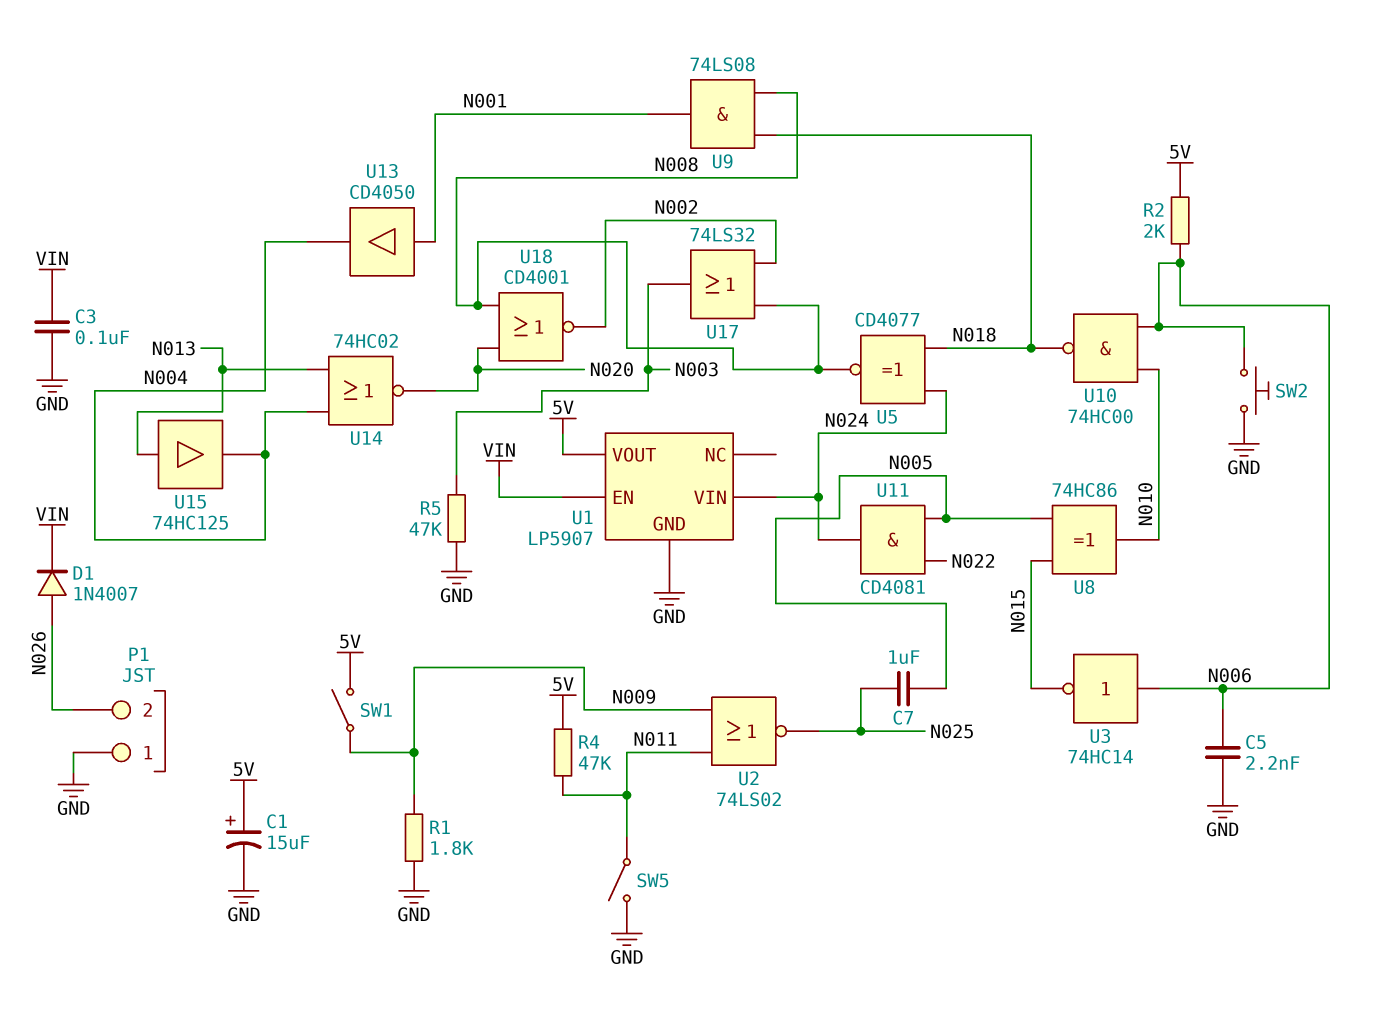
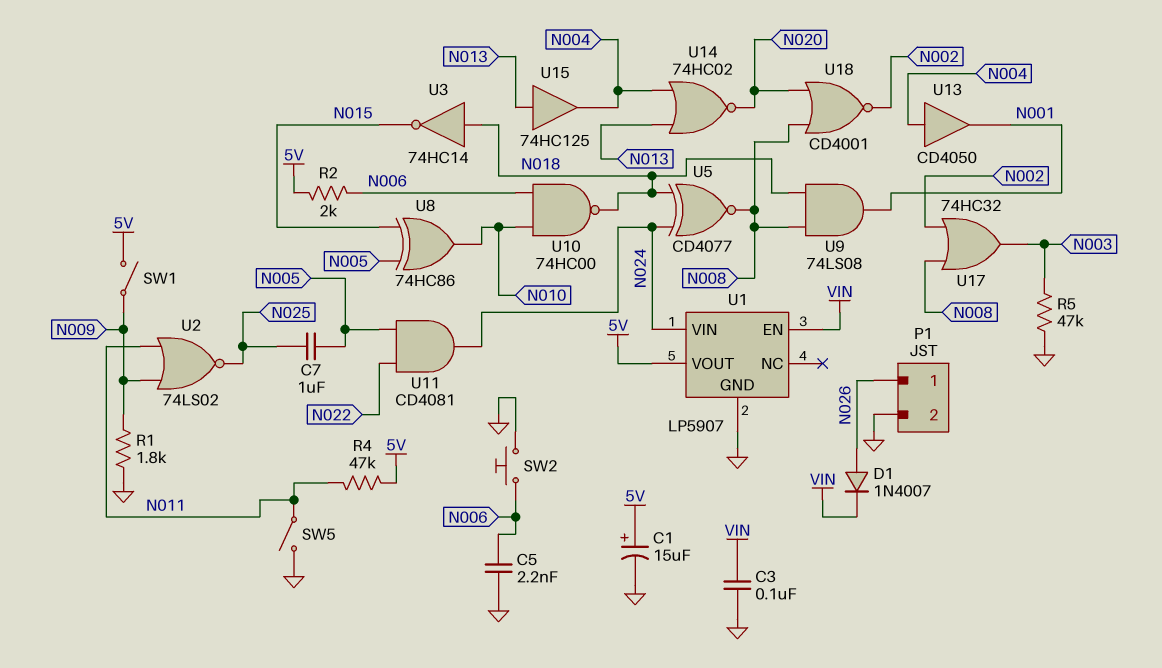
P1 pin 1: GND -> N026
P1 pin 2: N026 -> GND
U3: NOT 74HC14 (in N006, out N015) -> NOT 74HC14 (in N018, out N015)
U13: buffer CD4050 (in N001, out N004) -> buffer CD4050 (in N004, out N001)
U17: OR 74LS32 (in N002, in N008, out N003) -> OR 74HC32 (in N002, in N008, out N003)

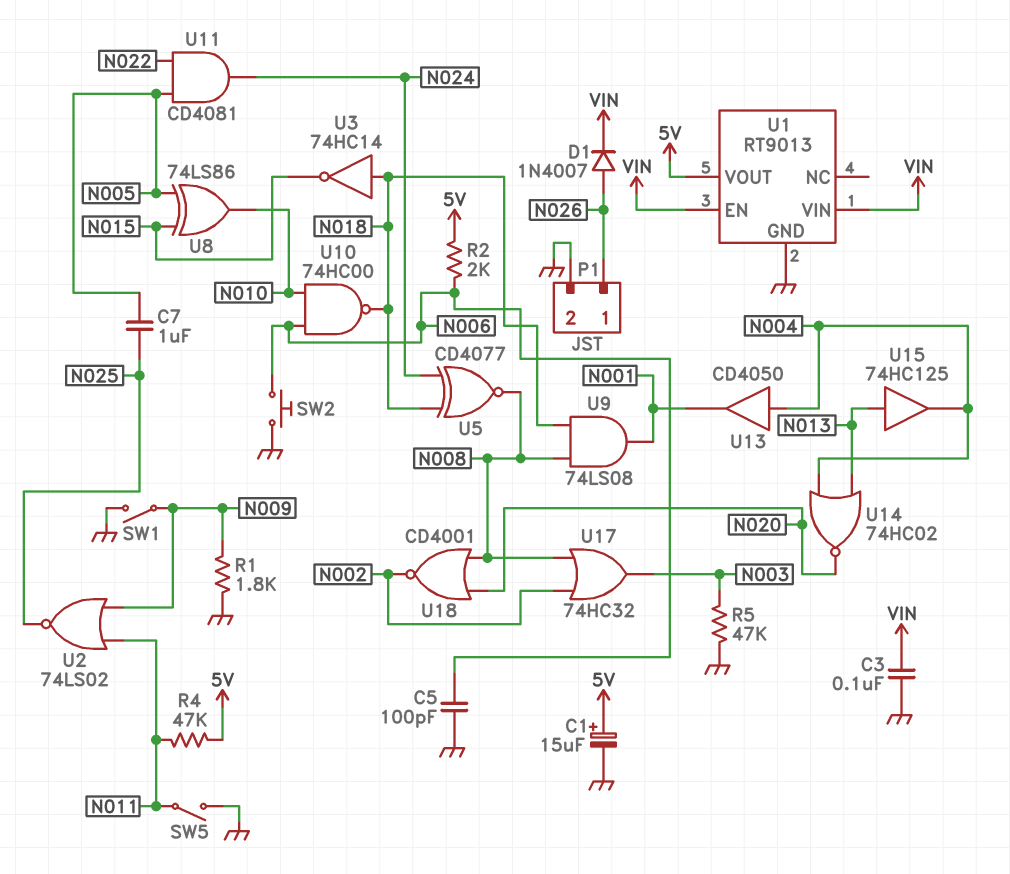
C5: 2.2nF (GND, N006) -> 100pF (GND, N006)
SW1: switch (5V, N009) -> switch (GND, N009)
U1: LP5907 -> RT9013
U1 pin VIN: N024 -> VIN
U8: XOR 74HC86 (in N005, in N015, out N010) -> XOR 74LS86 (in N005, in N015, out N010)

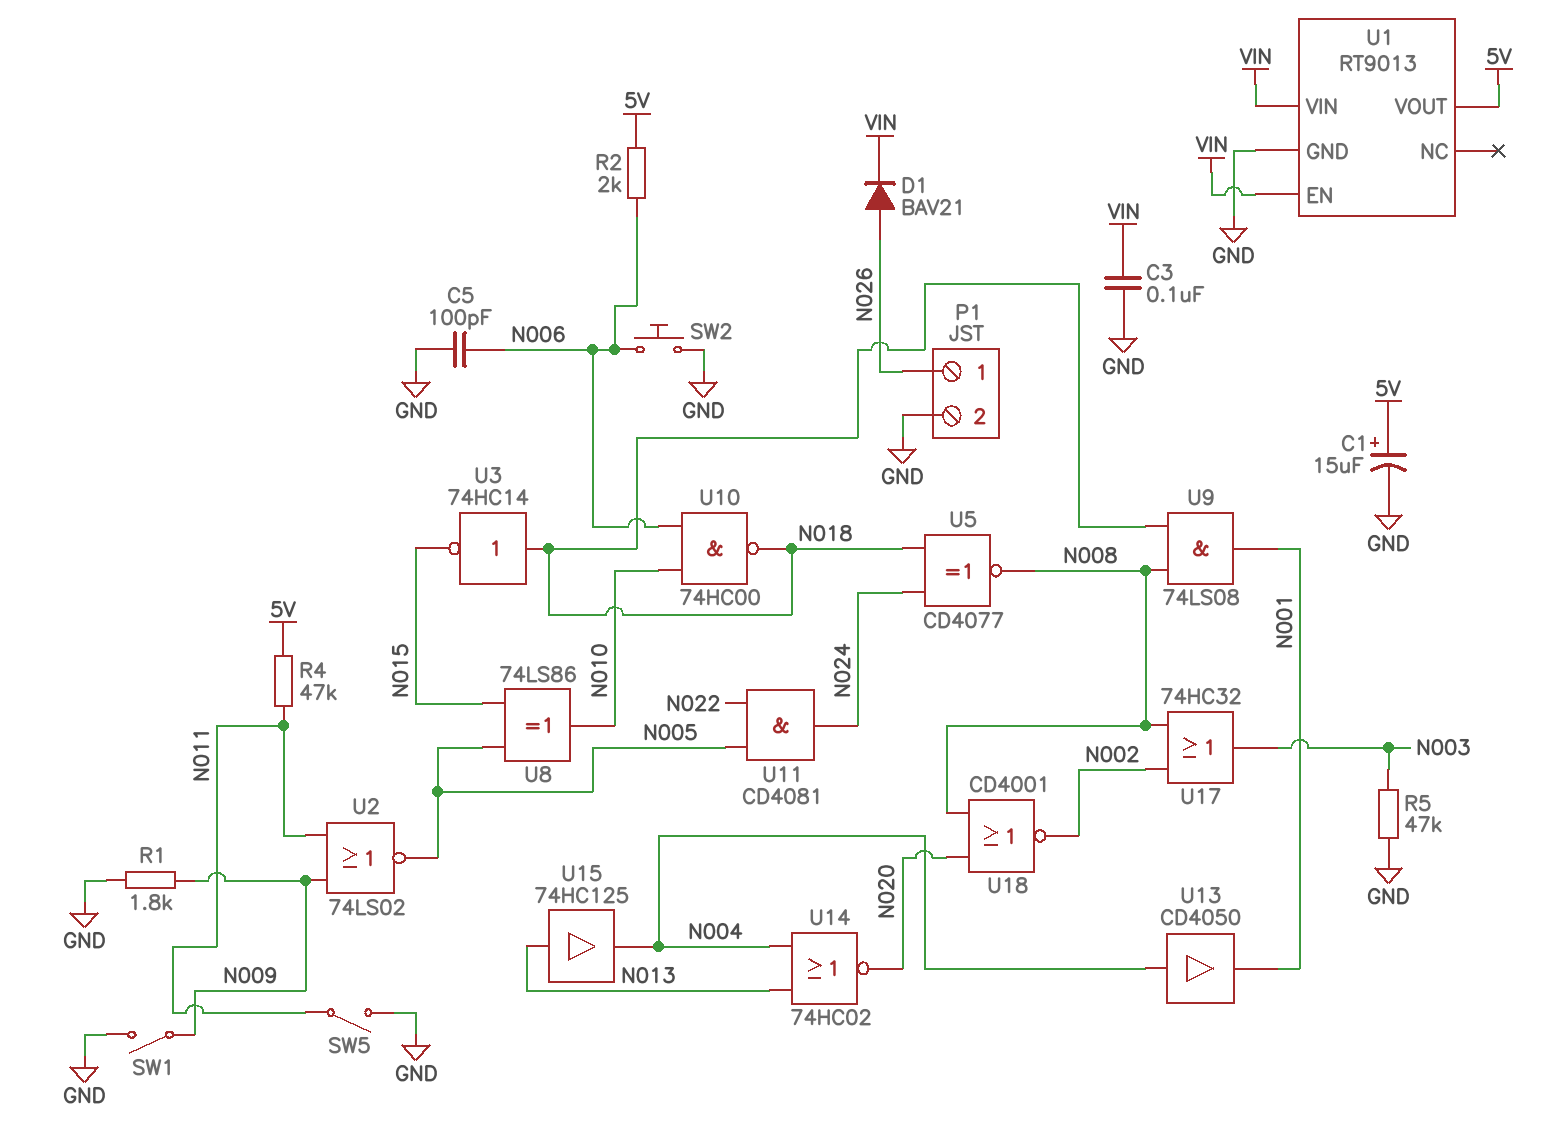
C7: 1uF (N005, N025) -> none
D1: diode 1N4007 (A N026, K VIN) -> diode BAV21 (A N026, K VIN)
U2: NOR 74LS02 (in N009, in N011, out N025) -> NOR 74LS02 (in N009, in N011, out N005)

